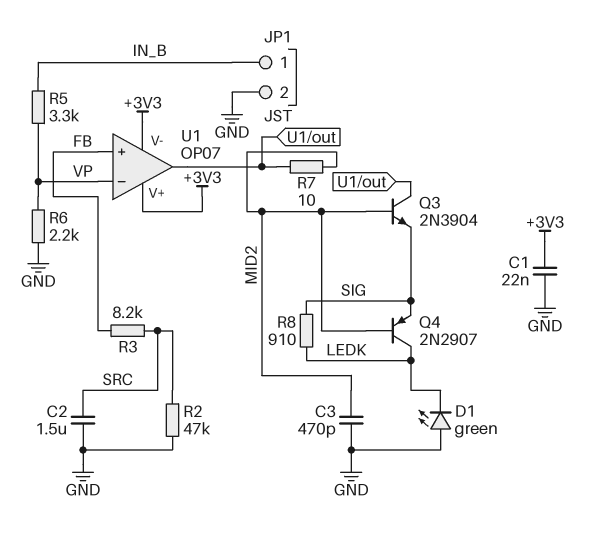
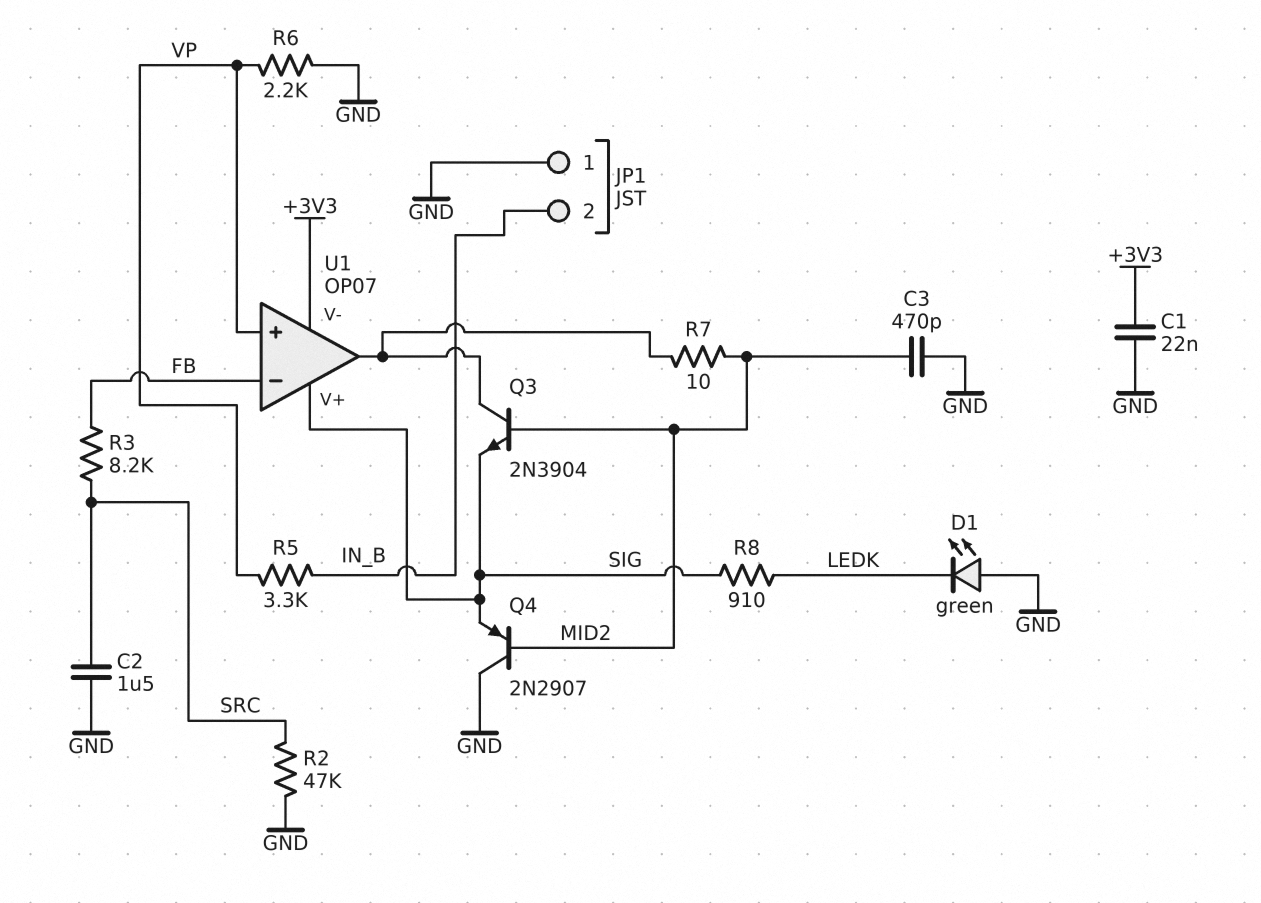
JP1 pin 1: IN_B -> GND
JP1 pin 2: GND -> IN_B
Q4: PNP 2N2907 (B MID2, C LEDK, E SIG) -> PNP 2N2907 (B MID2, C GND, E SIG)
U1 pin V+: +3V3 -> SIG
U1 pin in+: FB -> VP
U1 pin in-: VP -> FB

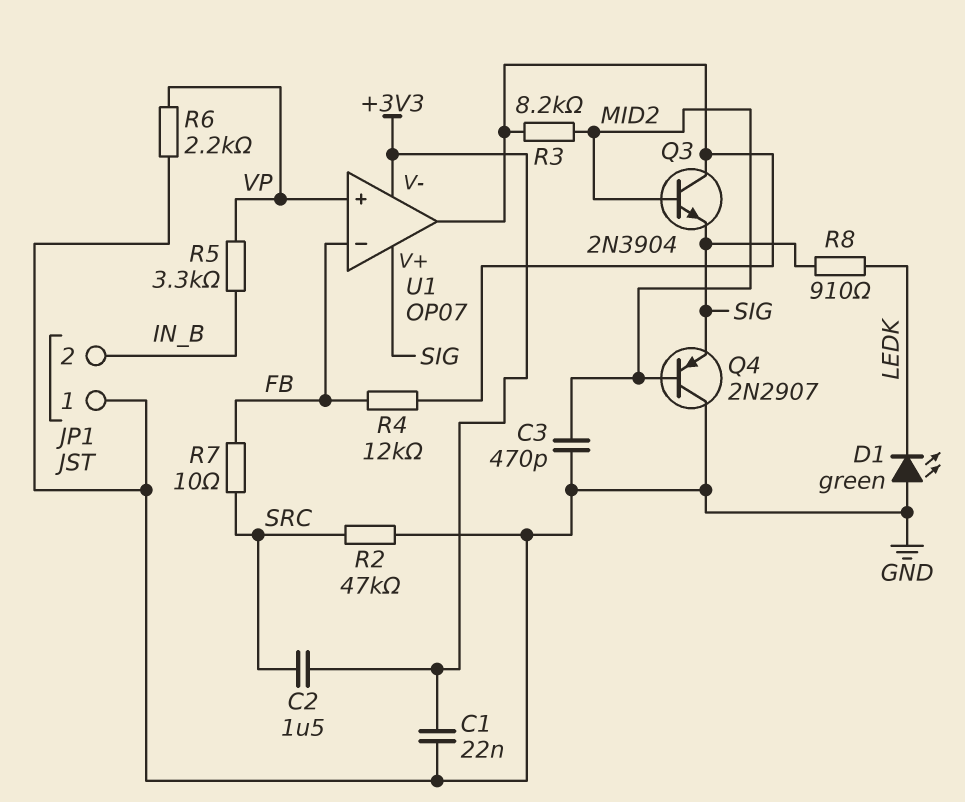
C2: 1.5uF (GND, SRC) -> 1.5uF (+3V3, SRC)
R3: 8.2k (FB, SRC) -> 8.2k (MID2, U1/out)
R4: none -> 12k (FB, U1/out)
R7: 10 (MID2, U1/out) -> 10 (FB, SRC)

